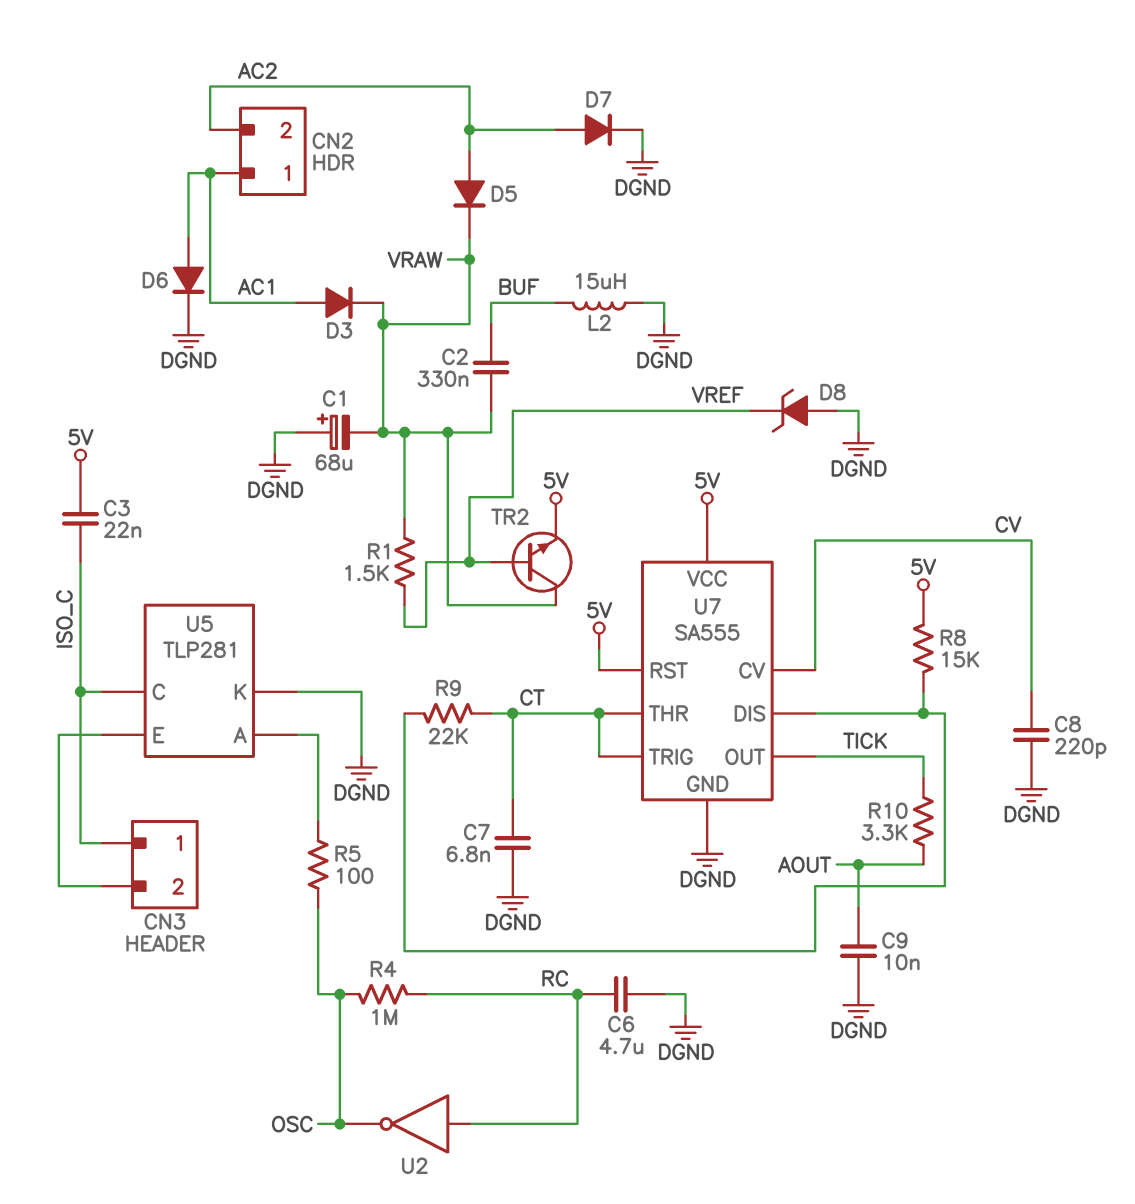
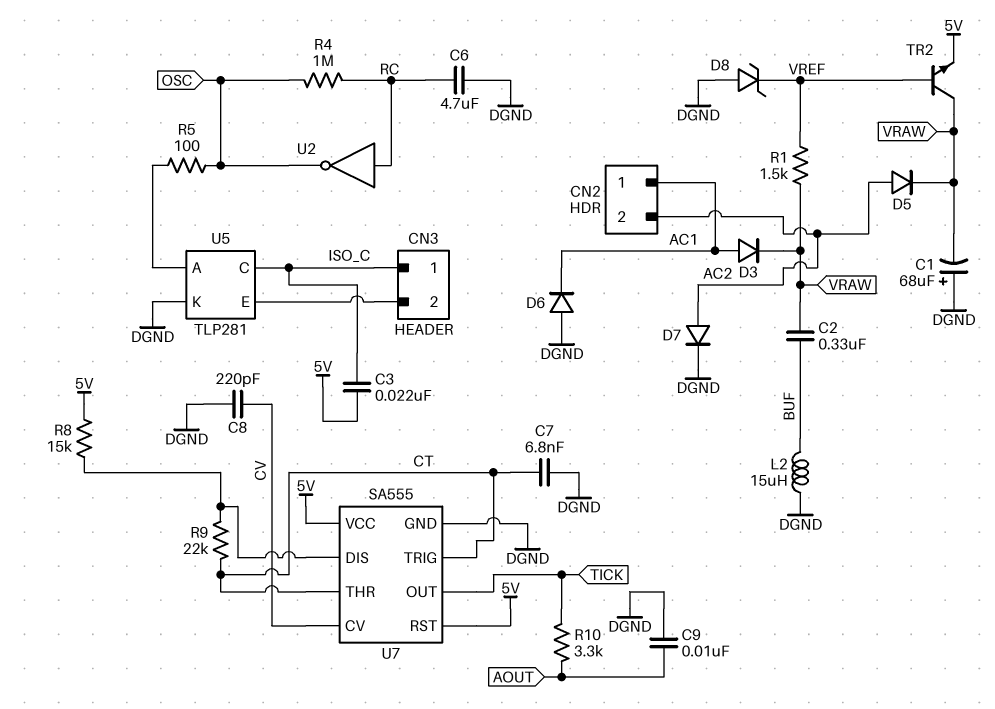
D6: diode (A AC1, K DGND) -> diode (A DGND, K AC1)

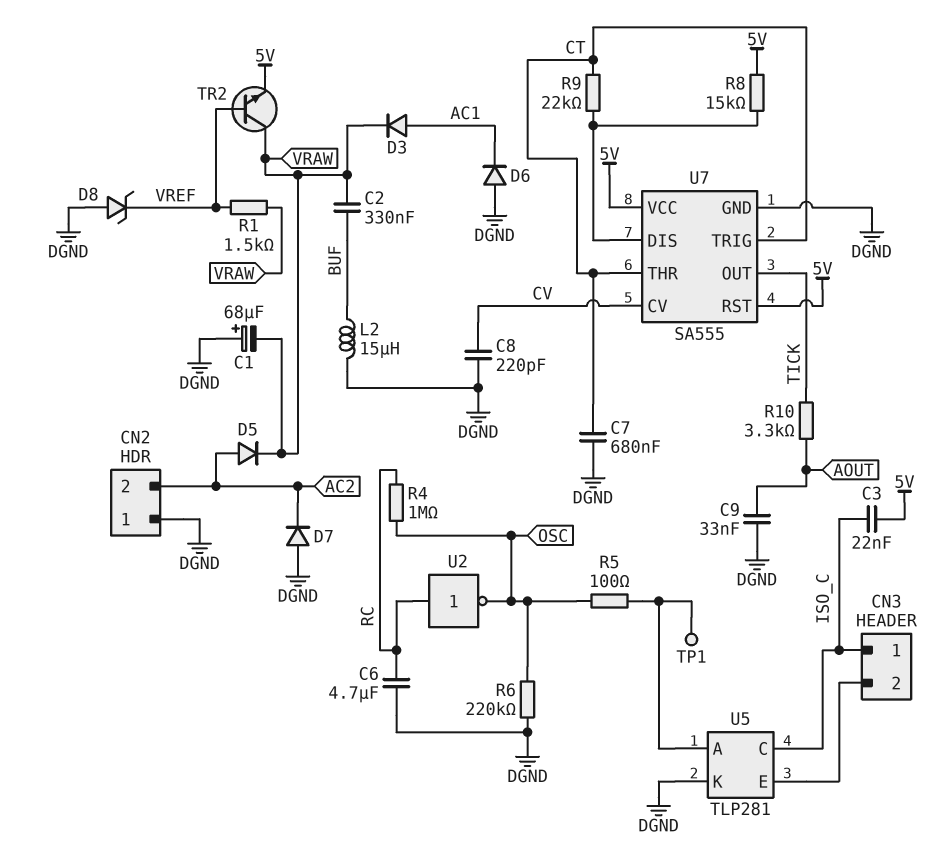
C7: 6.8nF (CT, DGND) -> 680nF (CT, DGND)
C9: 10nF (AOUT, DGND) -> 33nF (AOUT, DGND)
CN2 pin 1: AC1 -> DGND
D7: diode (A AC2, K DGND) -> diode (A DGND, K AC2)
R6: none -> 220k (DGND, OSC)
TP1: none -> test point (U5/A)

